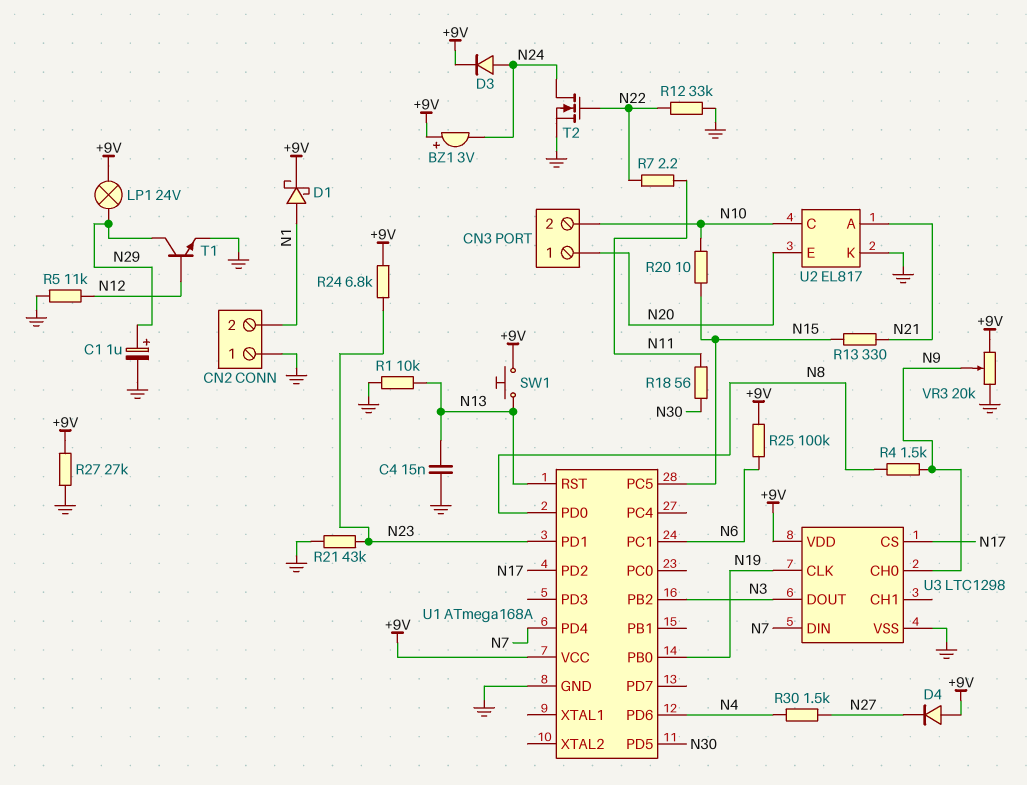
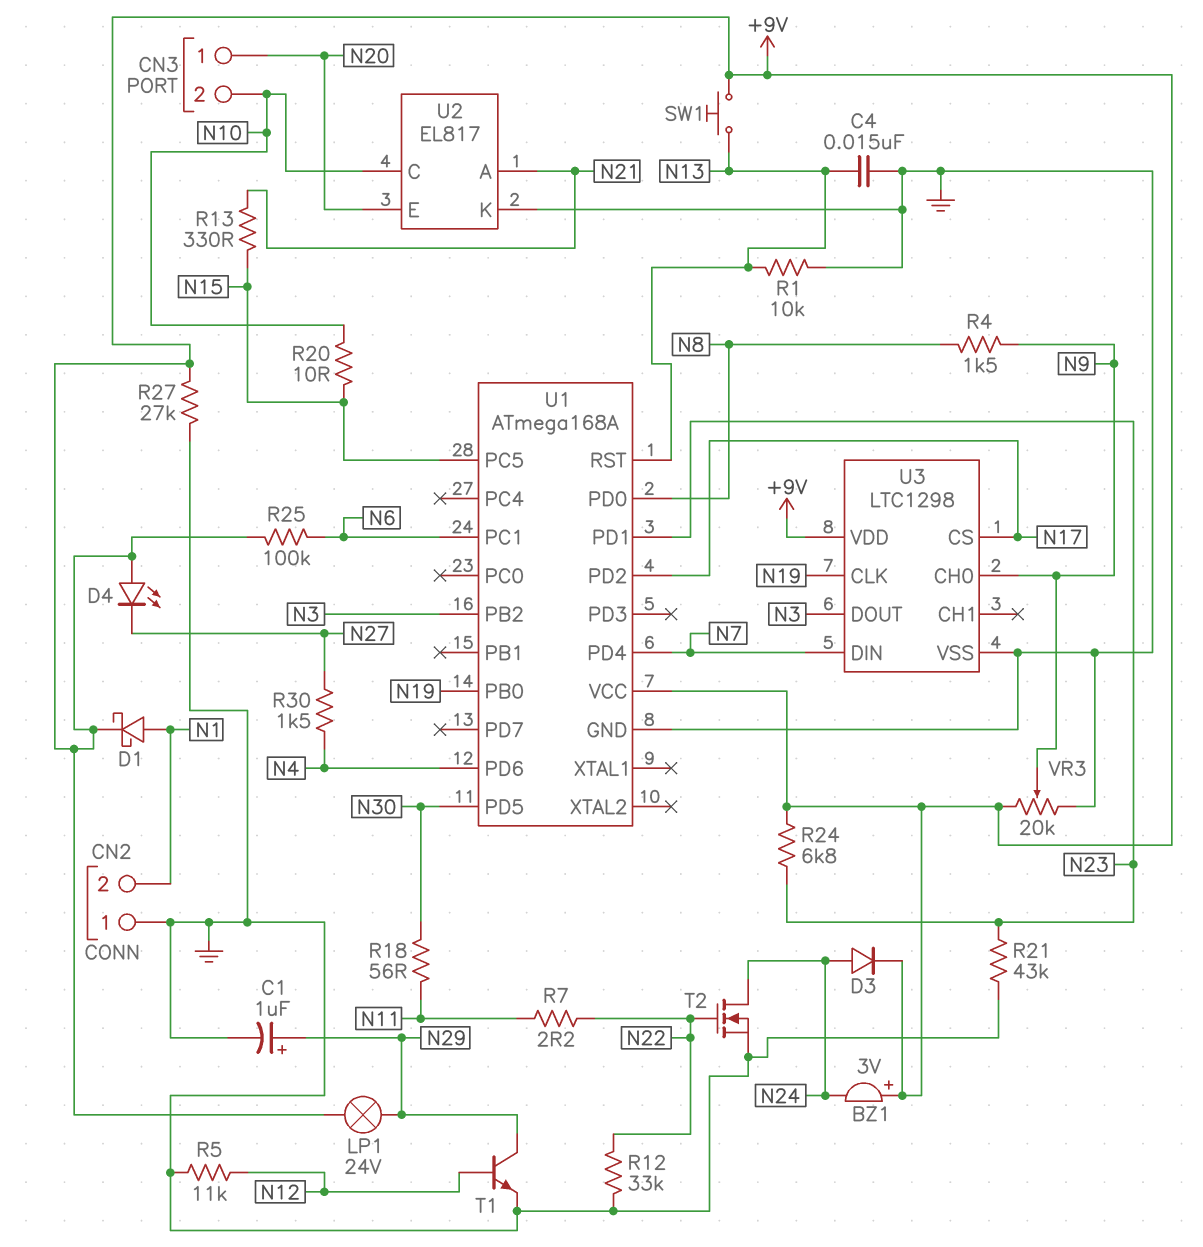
D4: diode (A +9V, K N27) -> LED (A +9V, K N27)

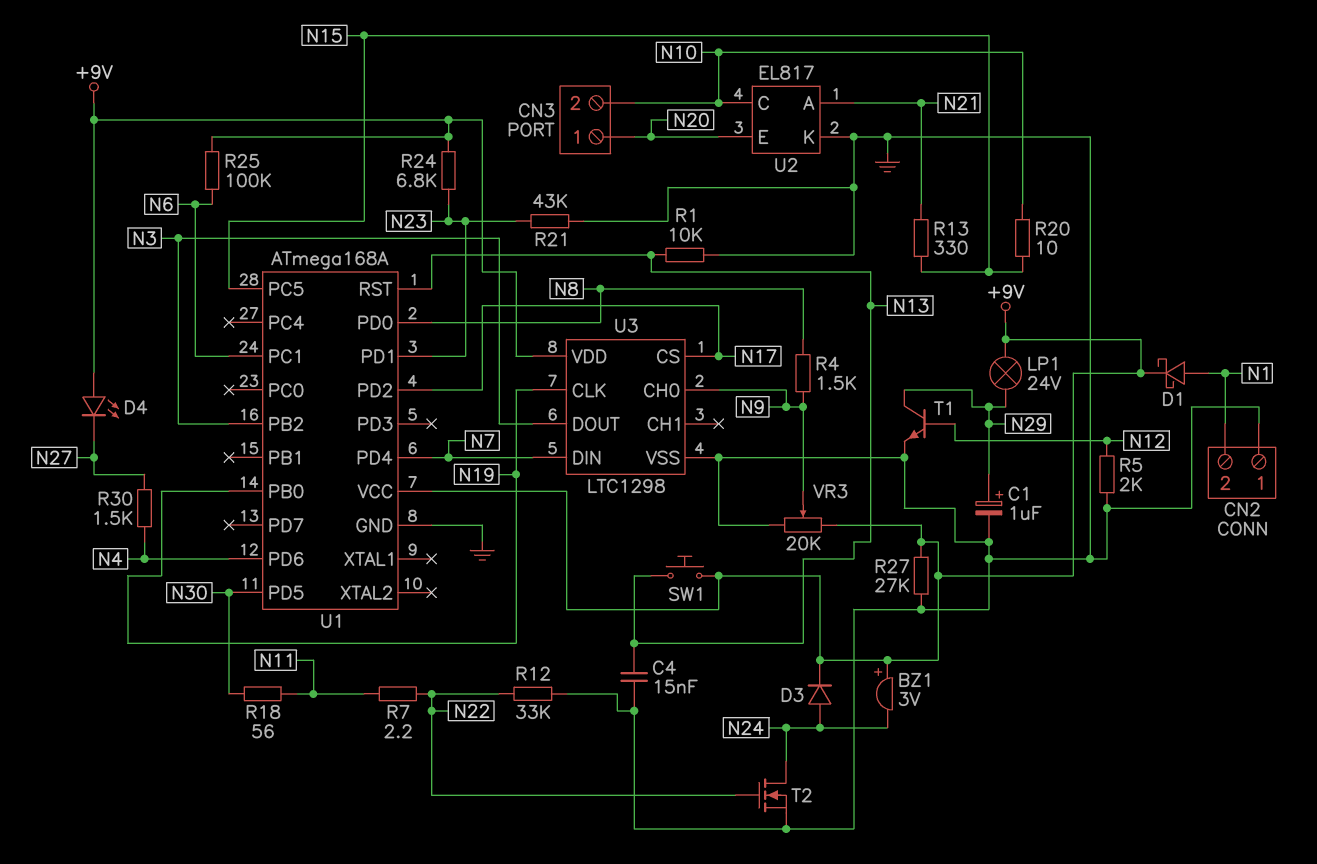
R5: 11k (GND, N12) -> 2k (GND, N12)

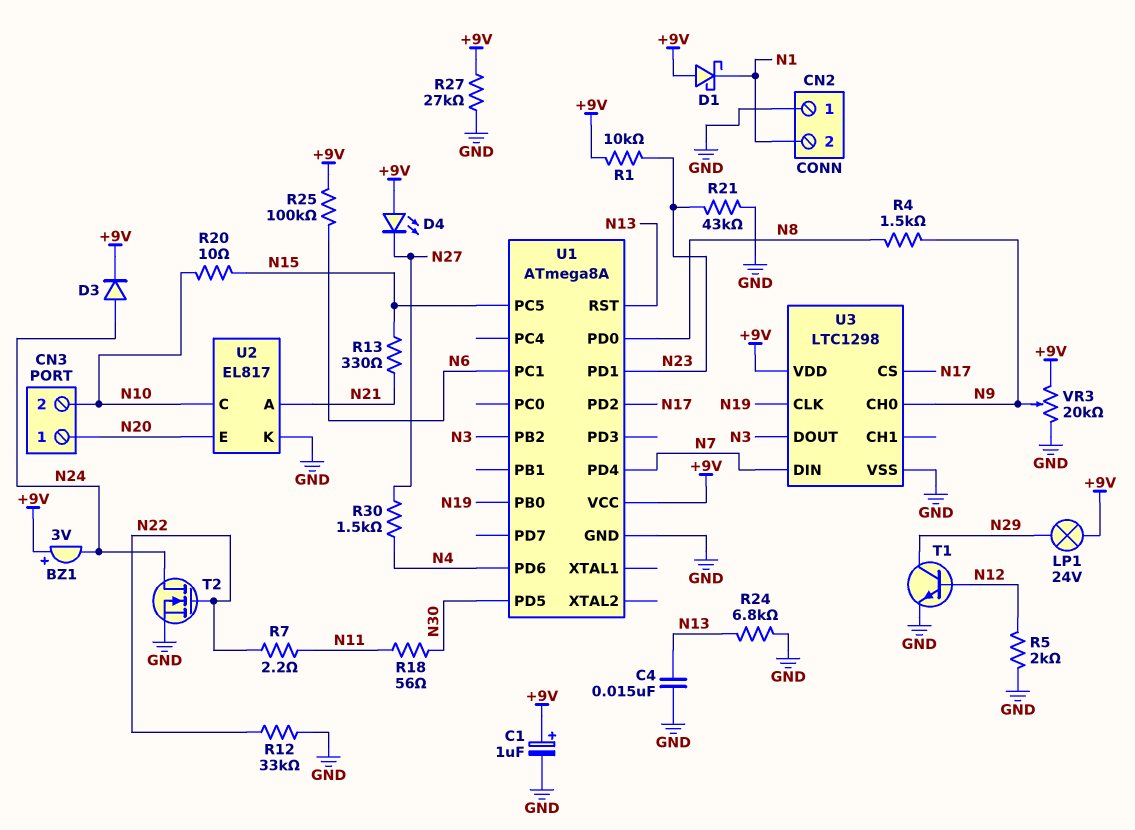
C1: 1uF (plus N29, minus GND) -> 1uF (plus +9V, minus GND)
D1: schottky (A N1, K +9V) -> schottky (A +9V, K N1)
R1: 10k (GND, N13) -> 10k (+9V, N23)
R24: 6.8k (+9V, N23) -> 6.8k (GND, N13)
SW1: button (+9V, N13) -> none
U1: ATmega168A -> ATmega8A

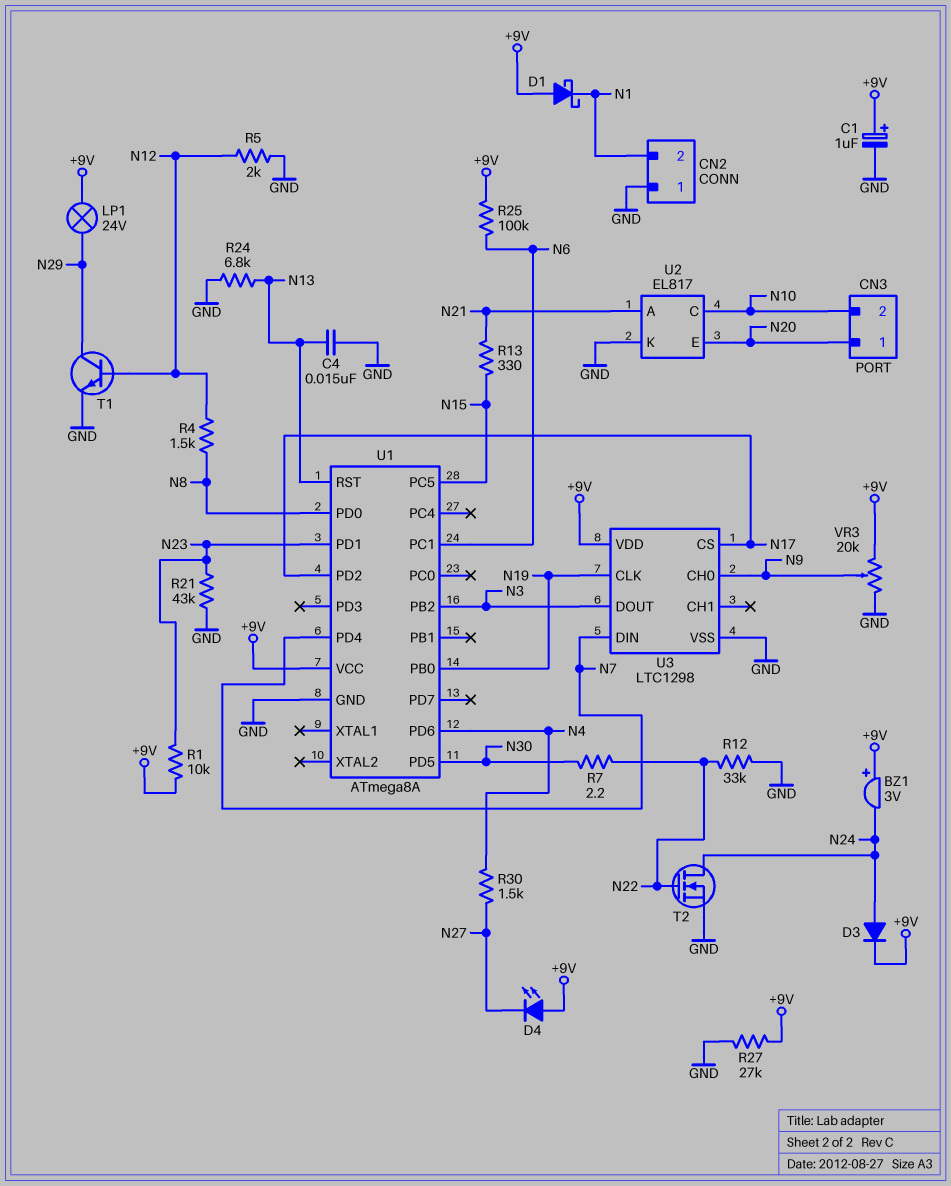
R4: 1.5k (N8, N9) -> 1.5k (N8, N12)
R7: 2.2 (N11, N22) -> 2.2 (N22, N30)
R18: 56 (N11, N30) -> none
R20: 10 (N10, N15) -> none

